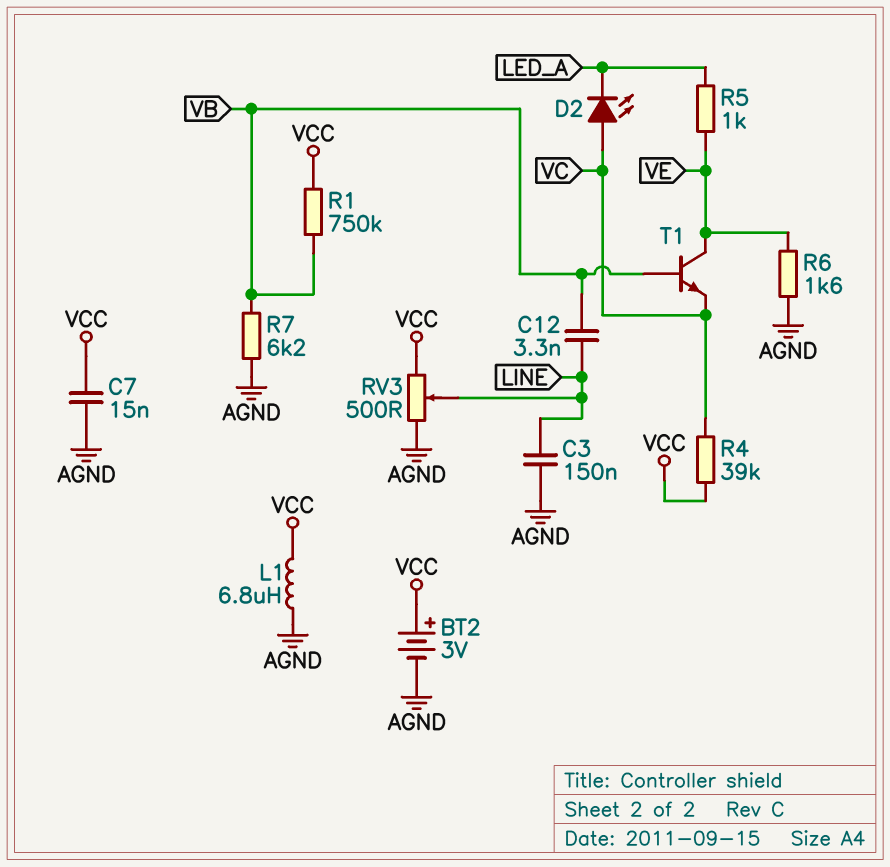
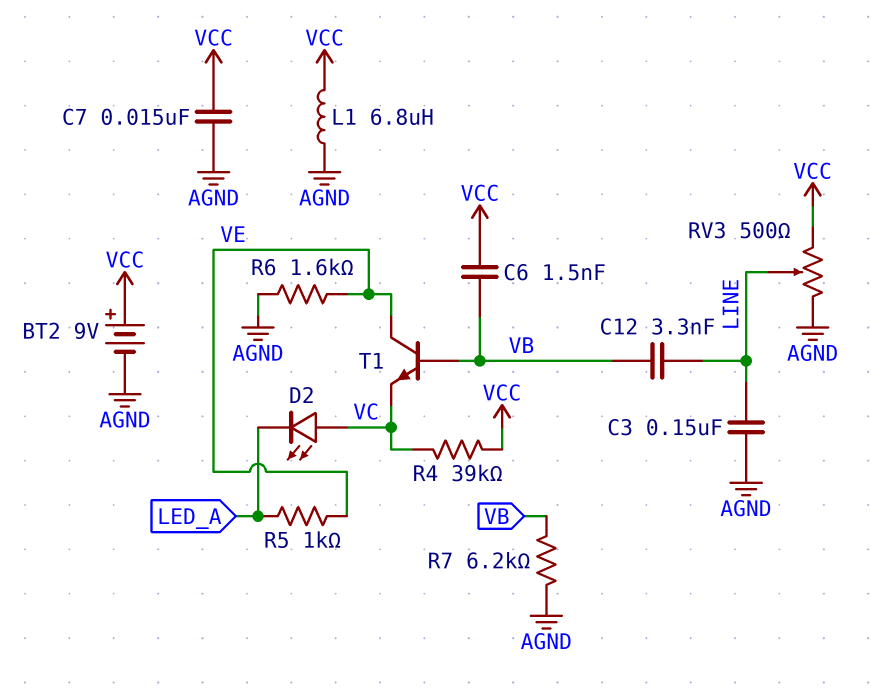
BT2: 3V (plus VCC, minus AGND) -> 9V (plus VCC, minus AGND)
C6: none -> 1.5nF (VB, VCC)
R1: 750k (VB, VCC) -> none

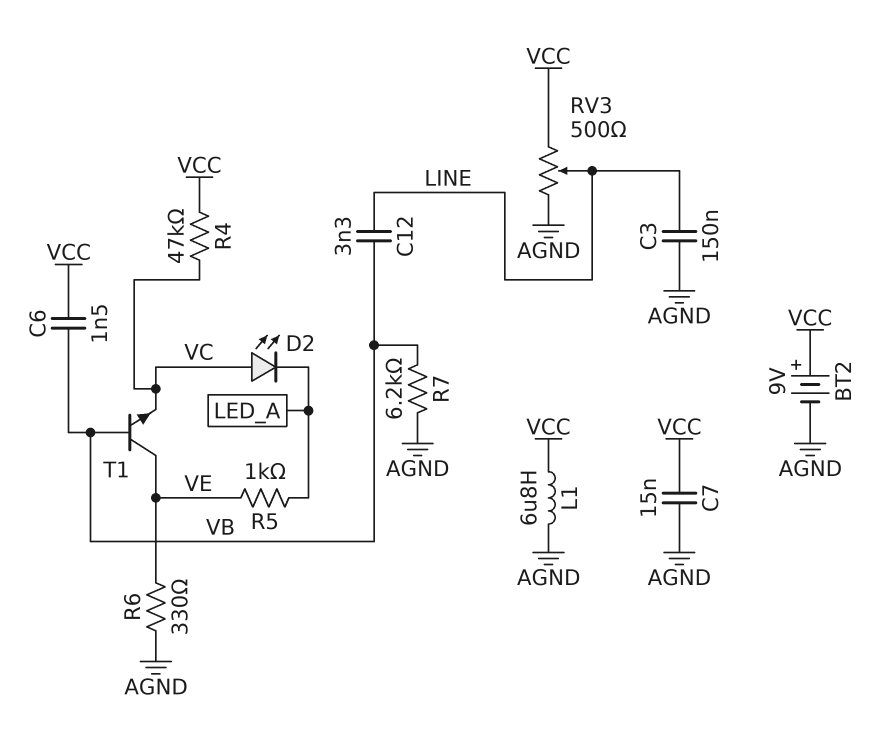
R4: 39k (VC, VCC) -> 47k (VC, VCC)
R6: 1.6k (AGND, VE) -> 330 (AGND, VE)

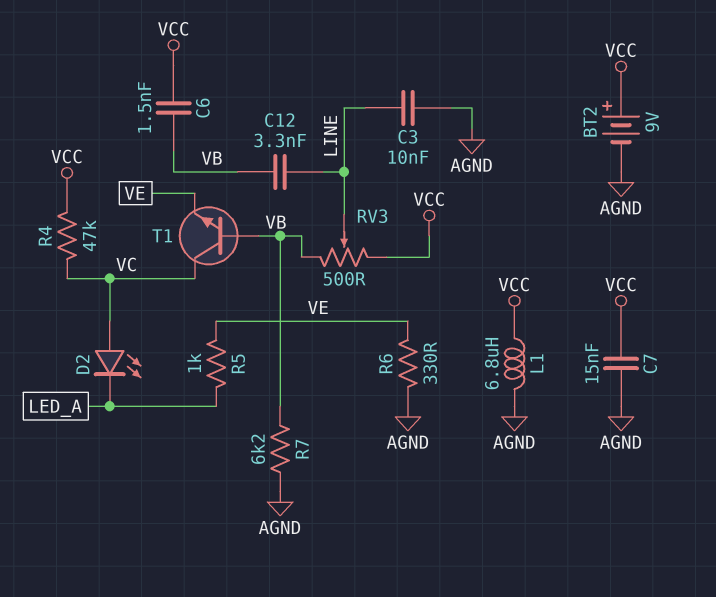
C3: 150nF (AGND, LINE) -> 10nF (AGND, LINE)
RV3: 500 (AGND, VCC, wiper LINE) -> 500 (VB, VCC, wiper LINE)
T1: NPN (B VB, C VE, E VC) -> NPN (B VB, C VC, E VE)

